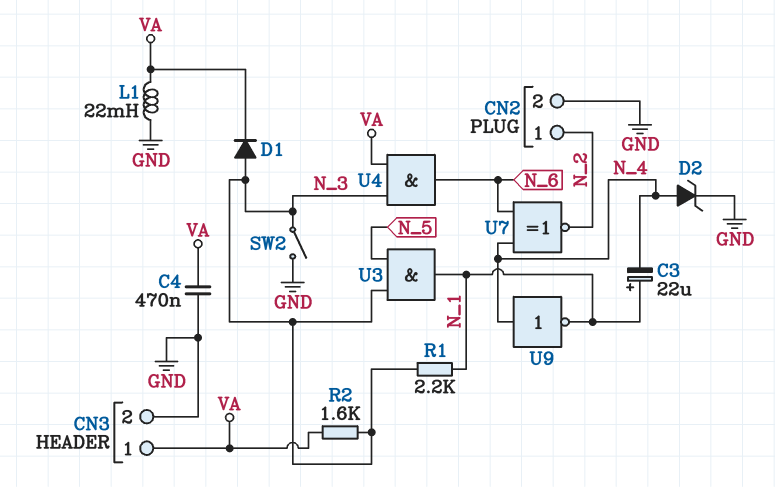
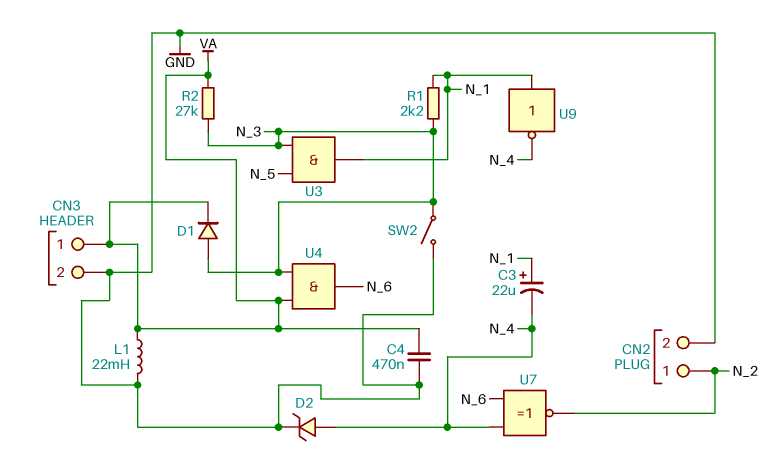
R2: 1.6k (N_3, VA) -> 27k (N_3, VA)
U9: NOT (in N_4, out N_1) -> NOT (in N_1, out N_4)

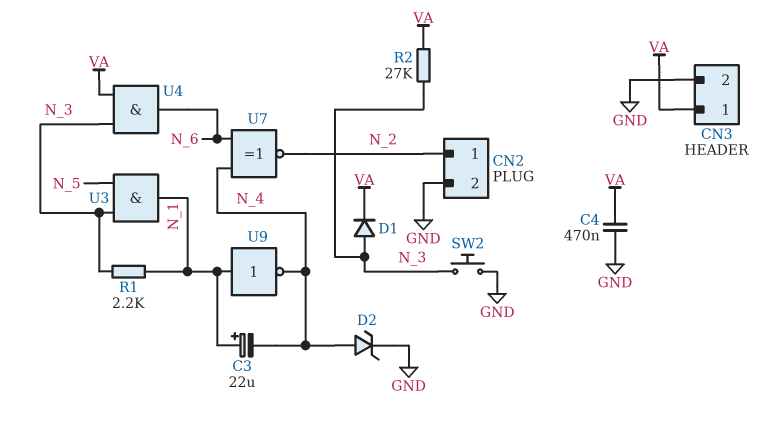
L1: 22mH (GND, VA) -> none
SW2: switch (GND, N_3) -> button (GND, N_3)

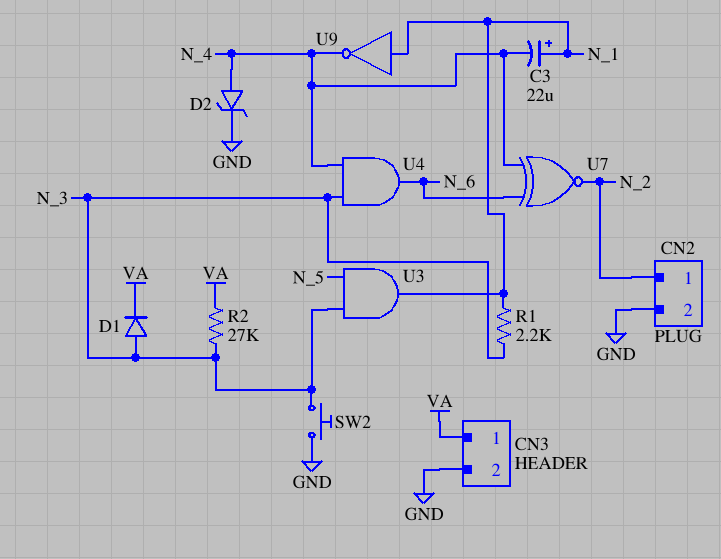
C4: 470nF (GND, VA) -> none
U4: AND (in N_3, in VA, out N_6) -> AND (in N_3, in N_4, out N_6)

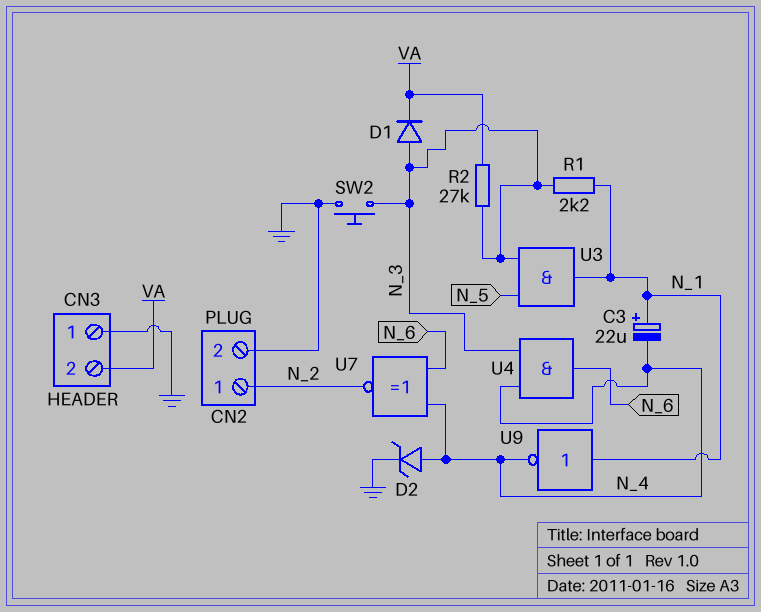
CN3 pin 1: VA -> GND
CN3 pin 2: GND -> VA

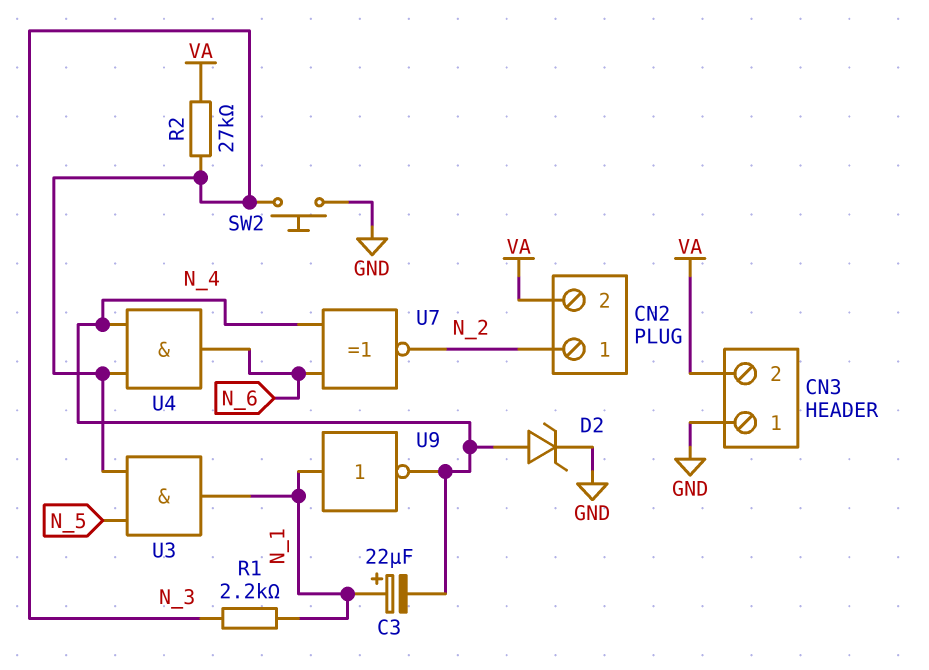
CN2 pin 2: GND -> VA
D1: diode (A N_3, K VA) -> none

